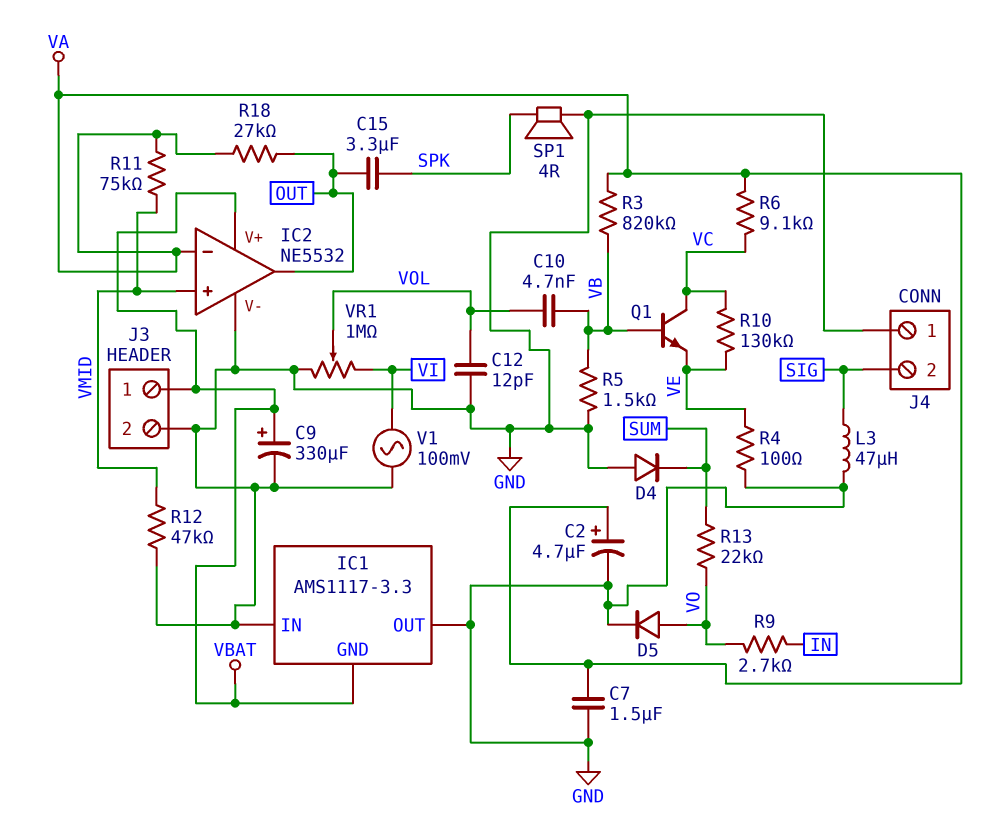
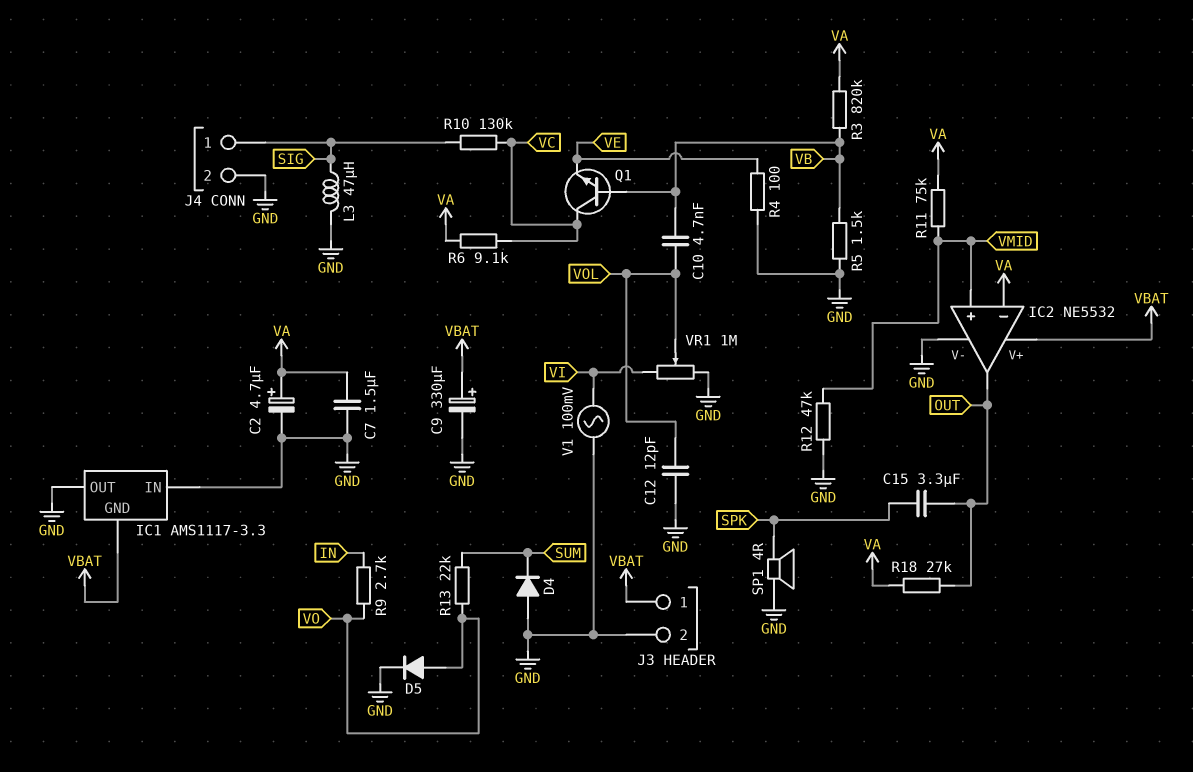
J4 pin 1: GND -> SIG
J4 pin 2: SIG -> GND
R10: 130k (VC, VE) -> 130k (SIG, VC)

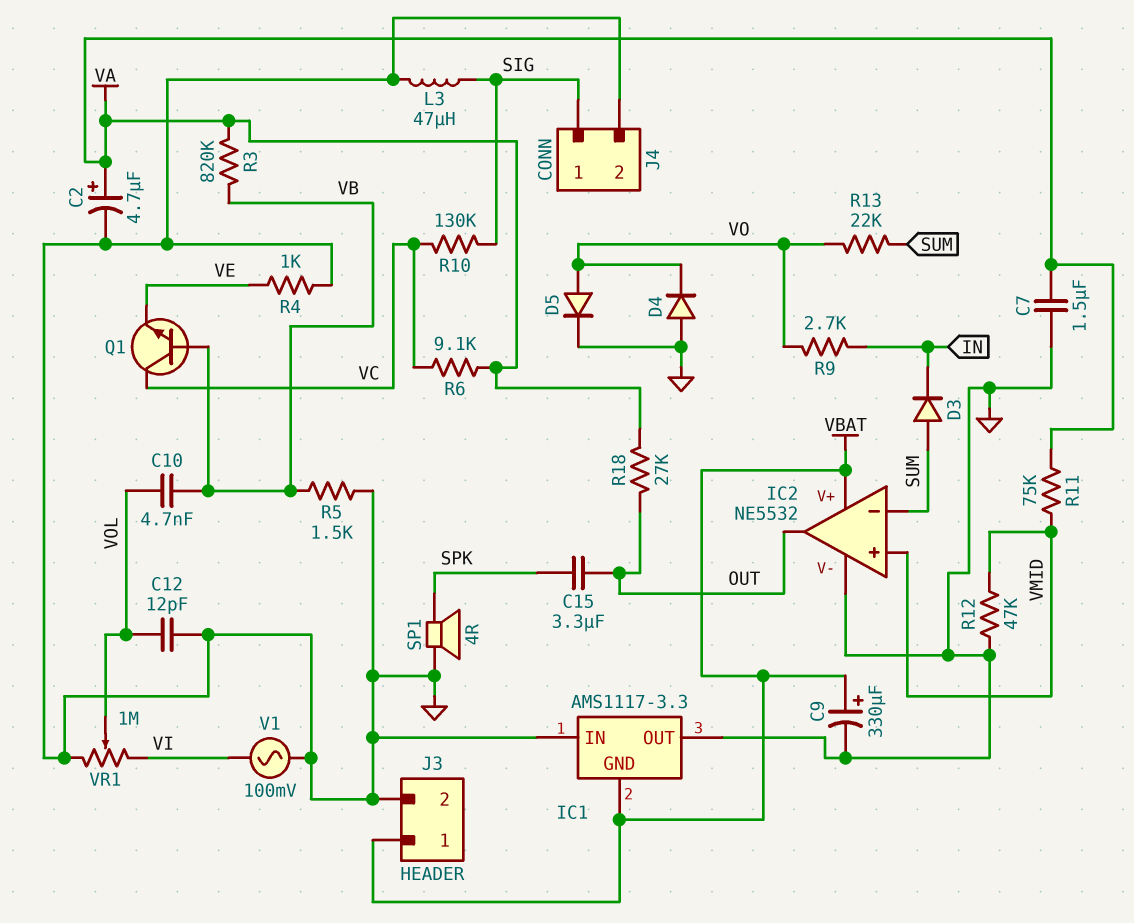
D3: none -> diode (A SUM, K IN)
D4: diode (A GND, K SUM) -> diode (A GND, K VO)
IC2 pin in-: VA -> SUM
R4: 100 (GND, VE) -> 1k (GND, VE)

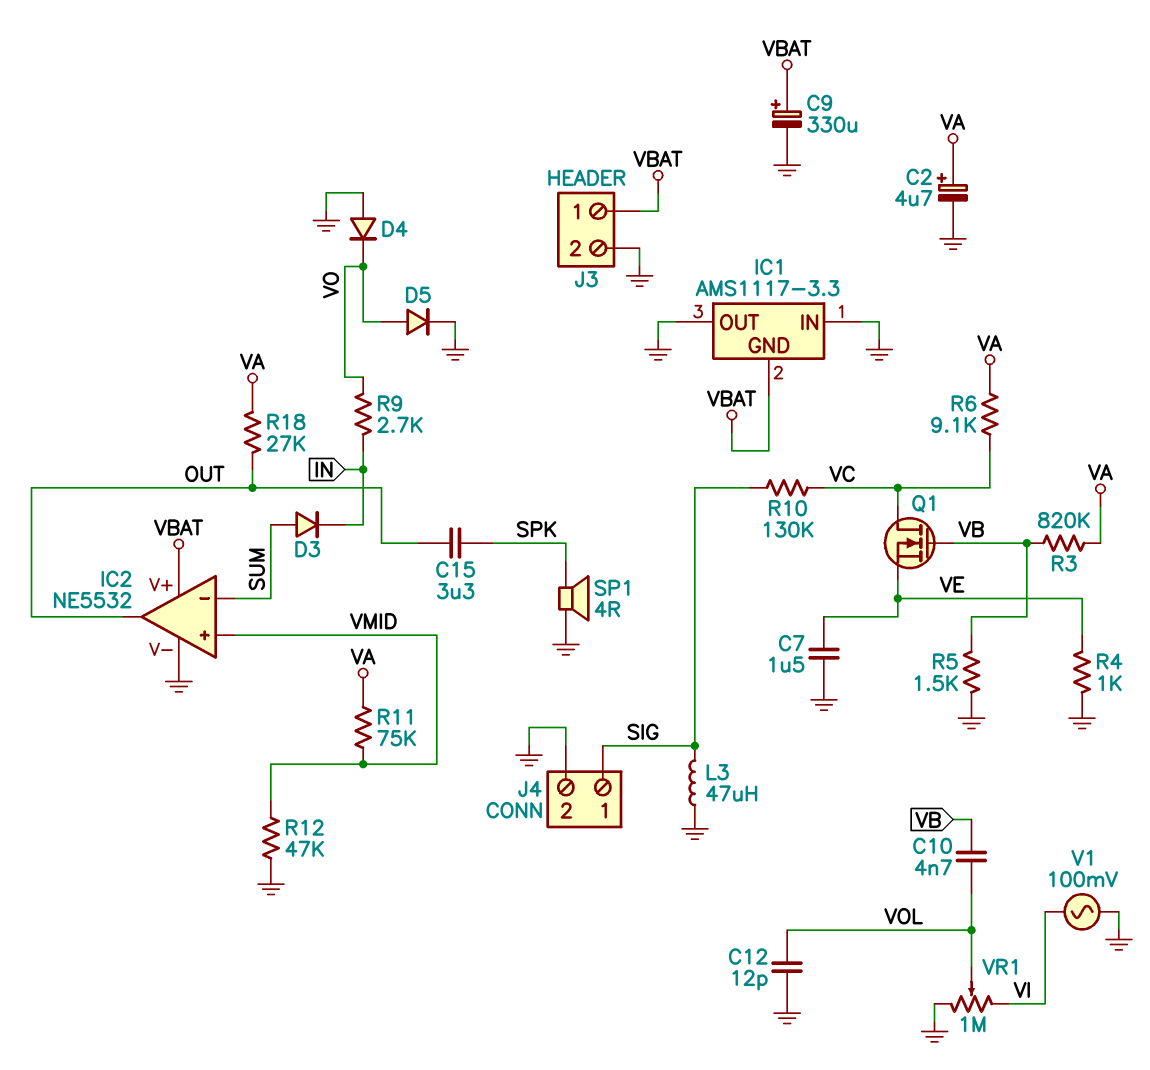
C7: 1.5uF (GND, VA) -> 1.5uF (GND, VE)
Q1: NPN (B VB, C VC, E VE) -> NMOS (G VB, D VC, S VE)
R13: 22k (SUM, VO) -> none

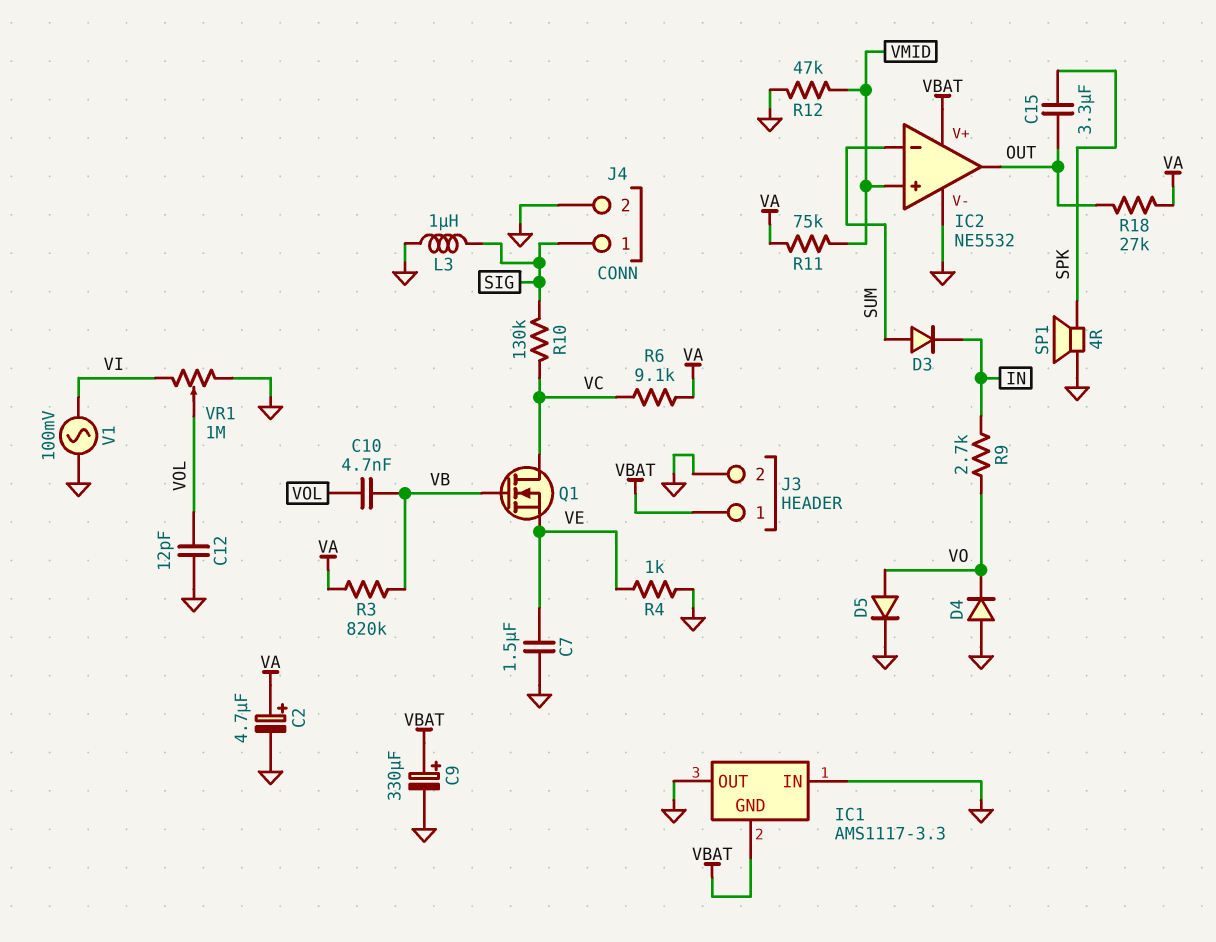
L3: 47uH (GND, SIG) -> 1uH (GND, SIG)
R5: 1.5k (GND, VB) -> none

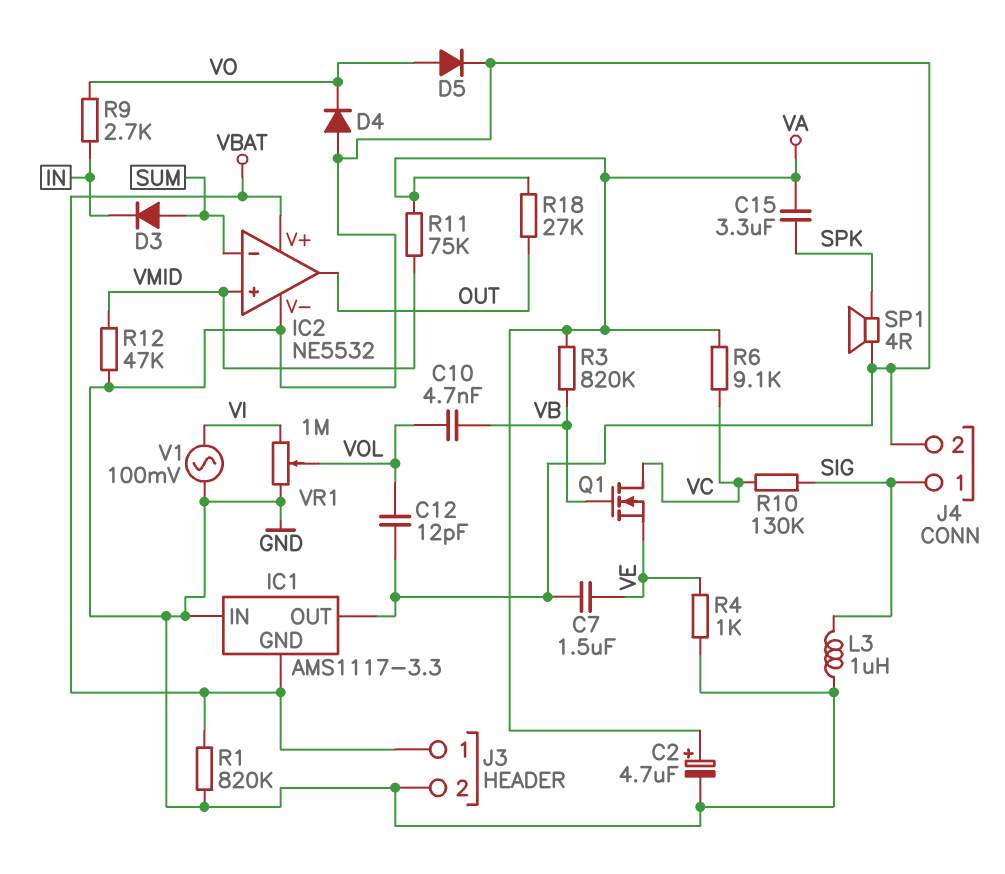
C9: 330uF (plus VBAT, minus GND) -> none
C15: 3.3uF (OUT, SPK) -> 3.3uF (SPK, VA)
R1: none -> 820k (GND, VBAT)

